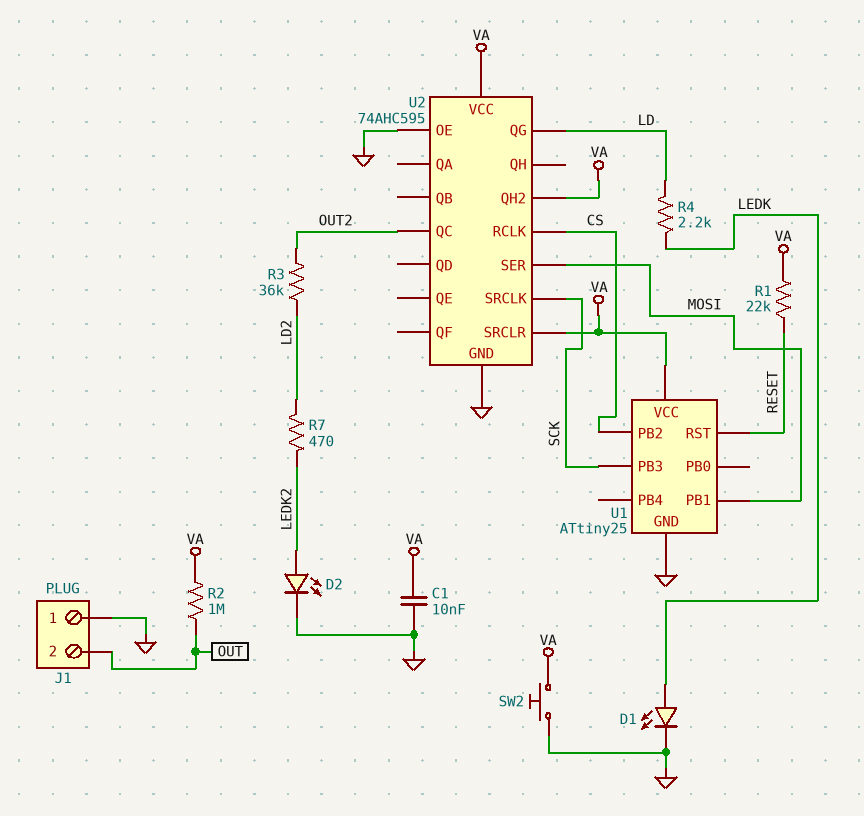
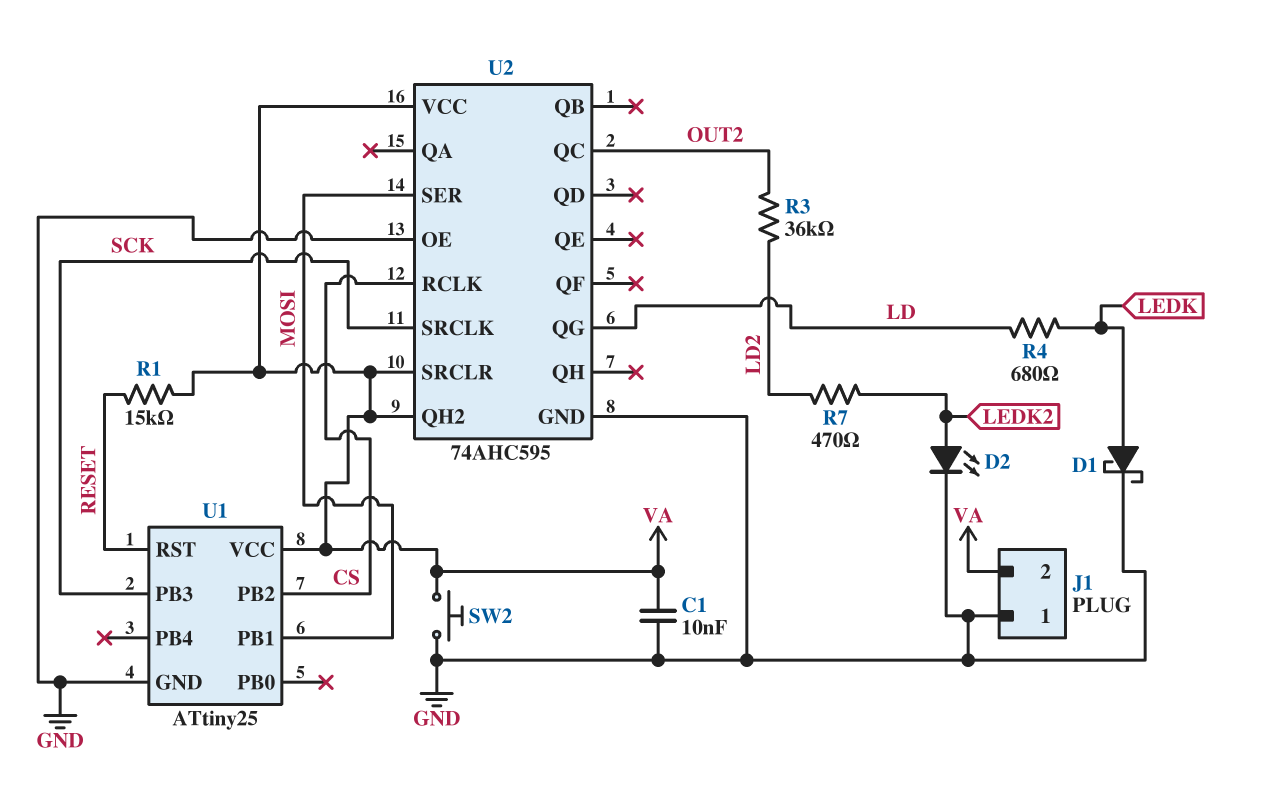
D1: LED (A LEDK, K GND) -> schottky (A LEDK, K GND)
J1 pin 2: OUT -> VA
R1: 22k (RESET, VA) -> 15k (RESET, VA)
R2: 1M (OUT, VA) -> none
R4: 2.2k (LD, LEDK) -> 680 (LD, LEDK)

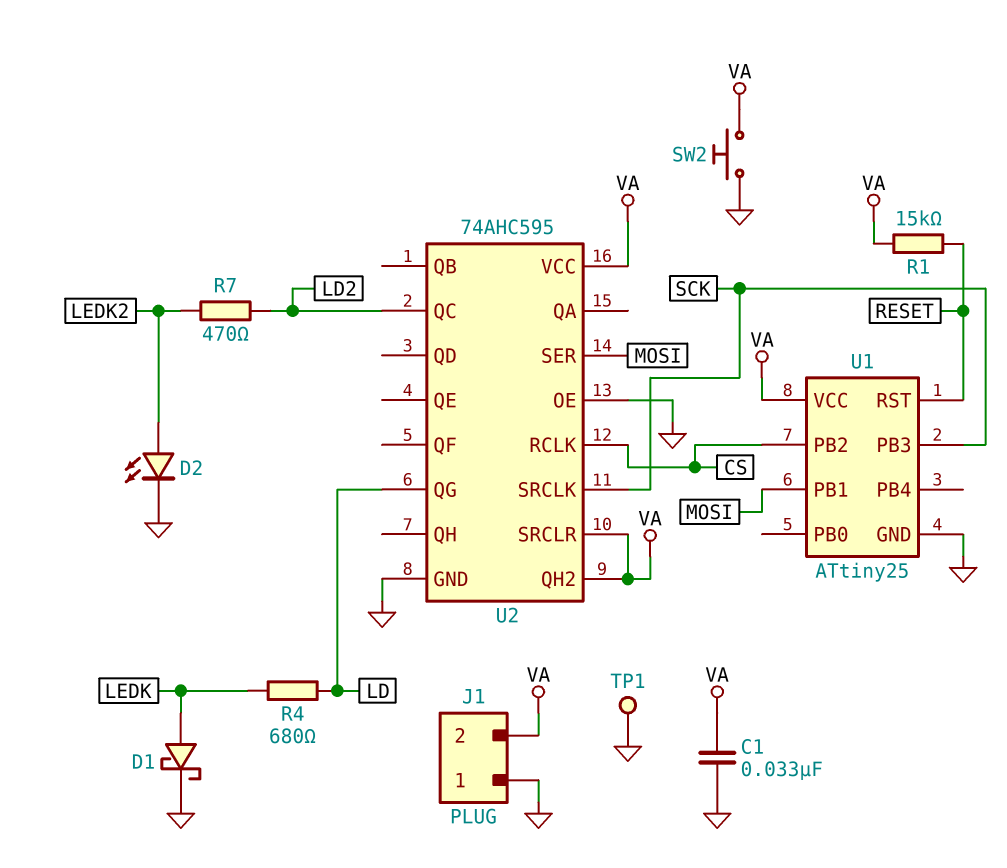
C1: 10nF (GND, VA) -> 33nF (GND, VA)
R3: 36k (LD2, OUT2) -> none
TP1: none -> test point (GND)
U2 pin QC: OUT2 -> LD2

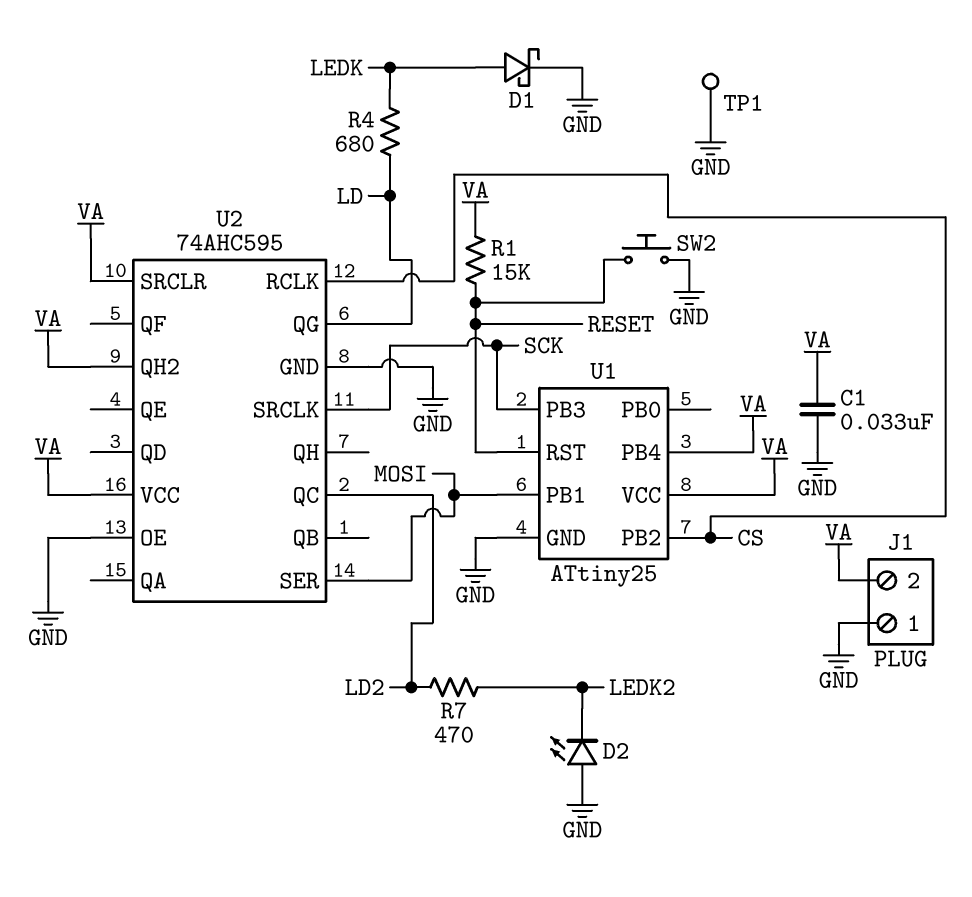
D2: LED (A LEDK2, K GND) -> LED (A GND, K LEDK2)
SW2: button (GND, VA) -> button (GND, RESET)
U1 pin PB4: none -> VA

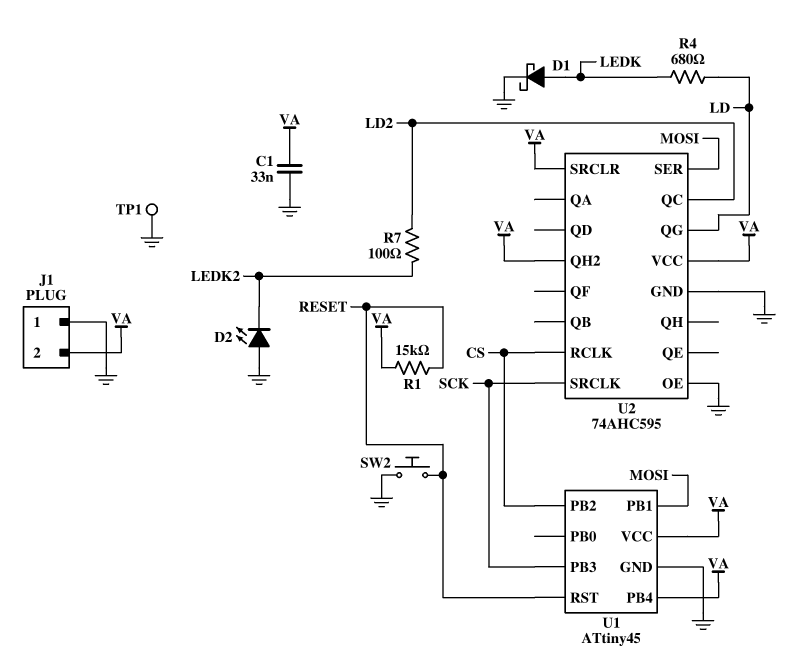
R7: 470 (LD2, LEDK2) -> 100 (LD2, LEDK2)
U1: ATtiny25 -> ATtiny45

